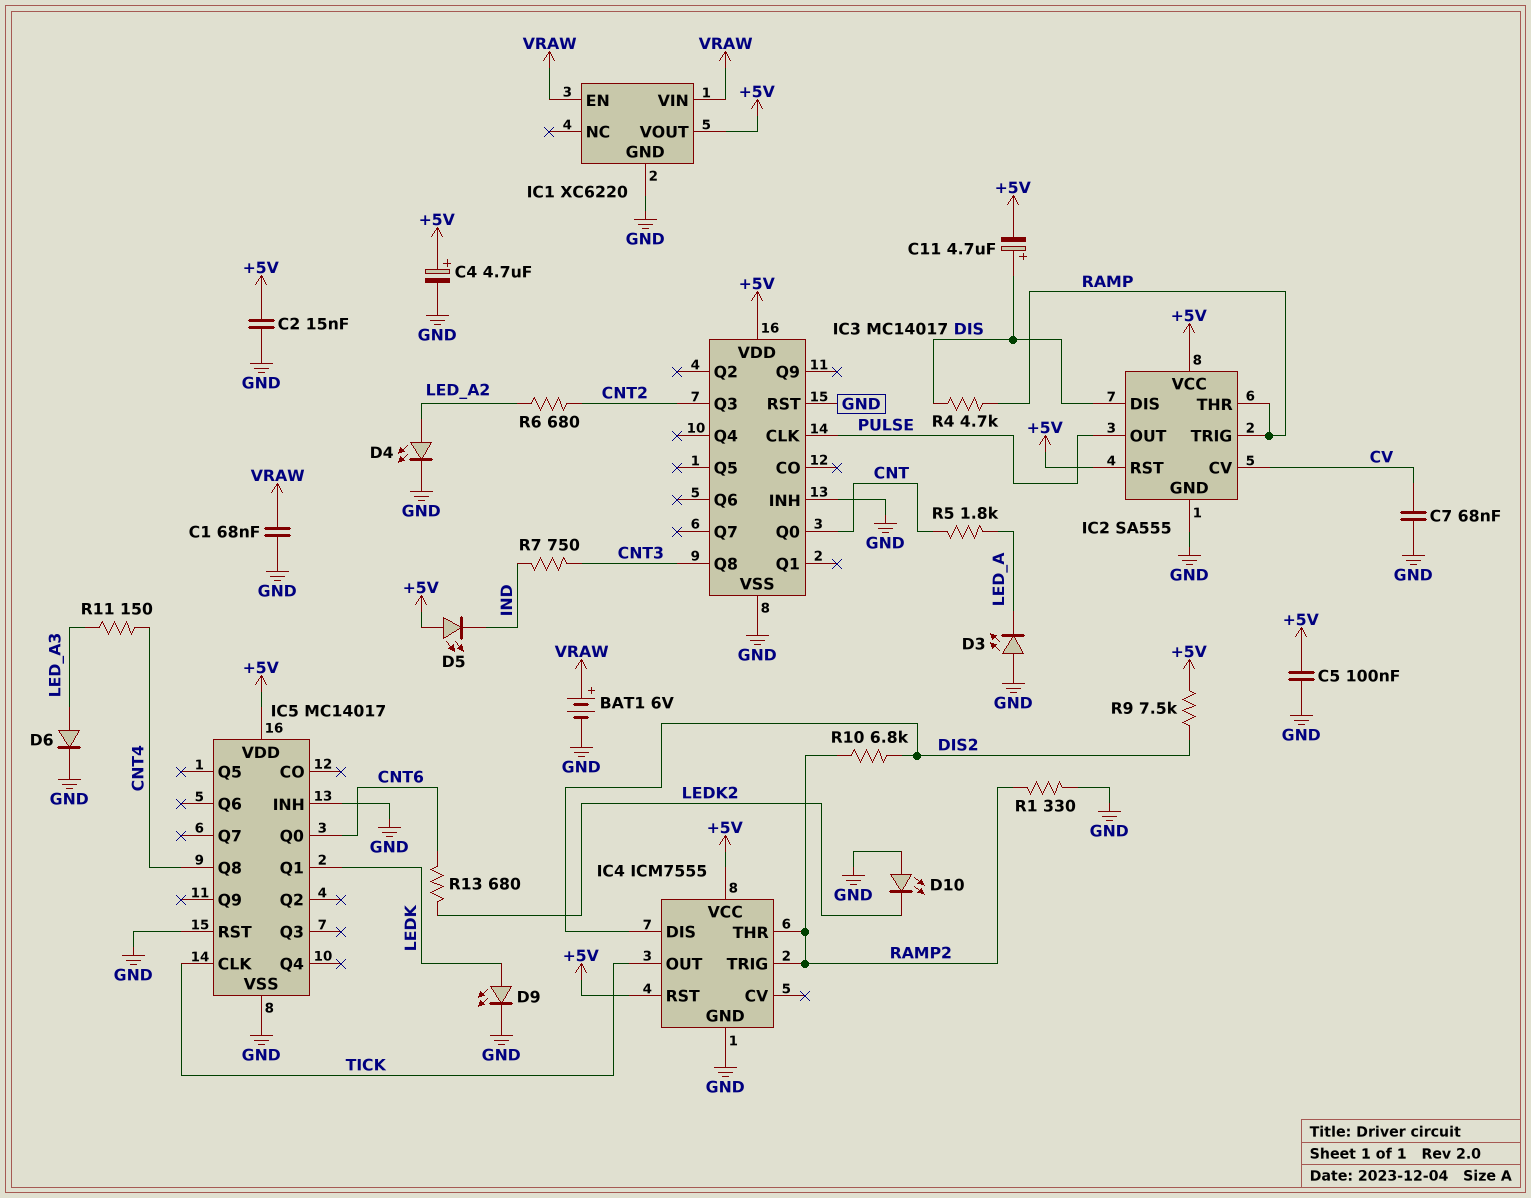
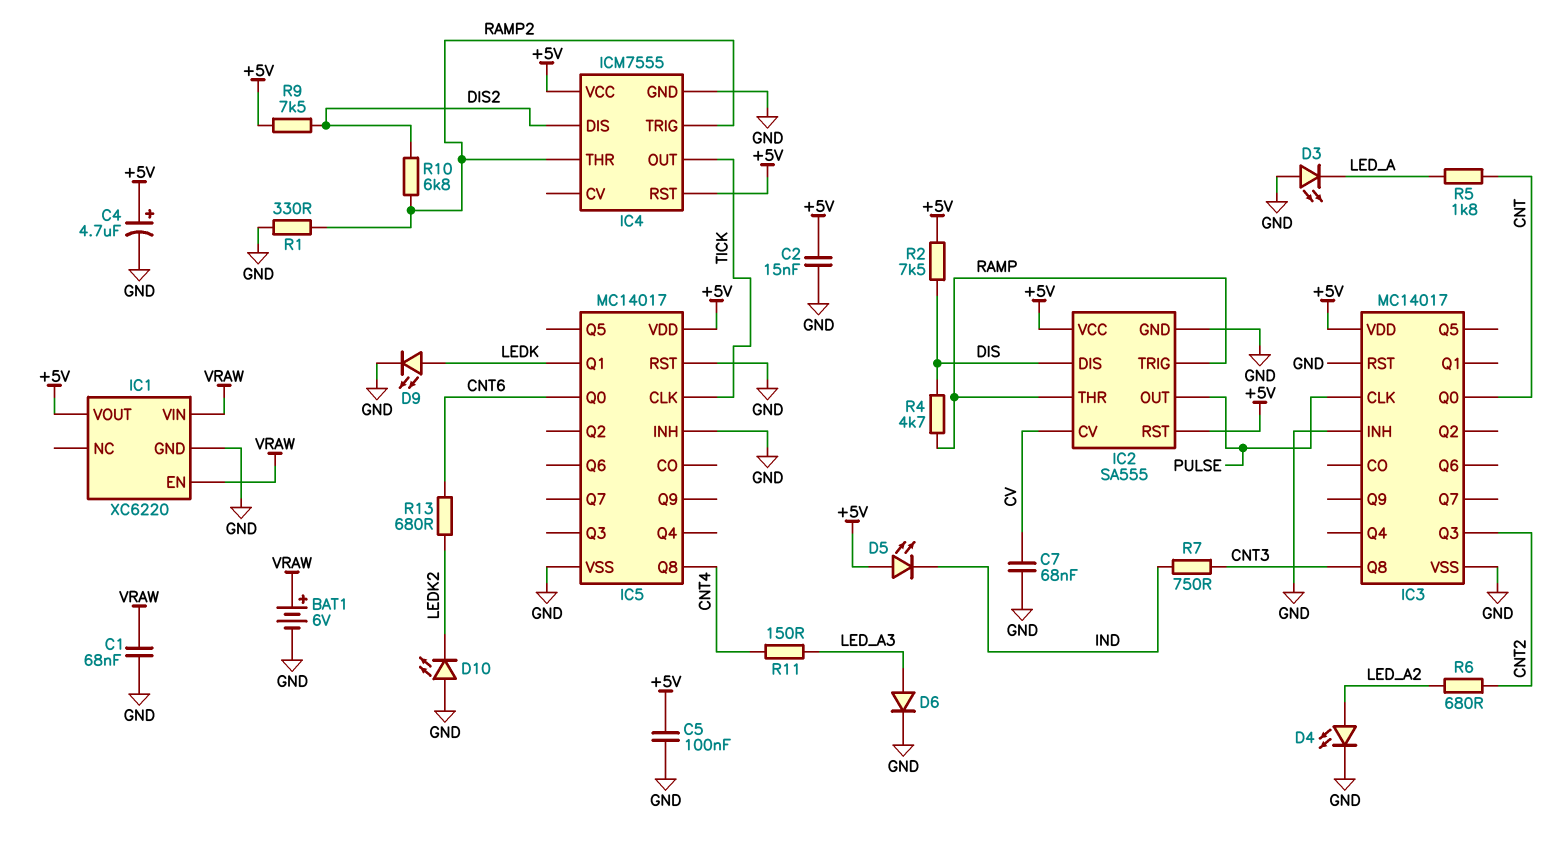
C11: 4.7uF (plus DIS, minus +5V) -> none
R2: none -> 7.5k (+5V, DIS)

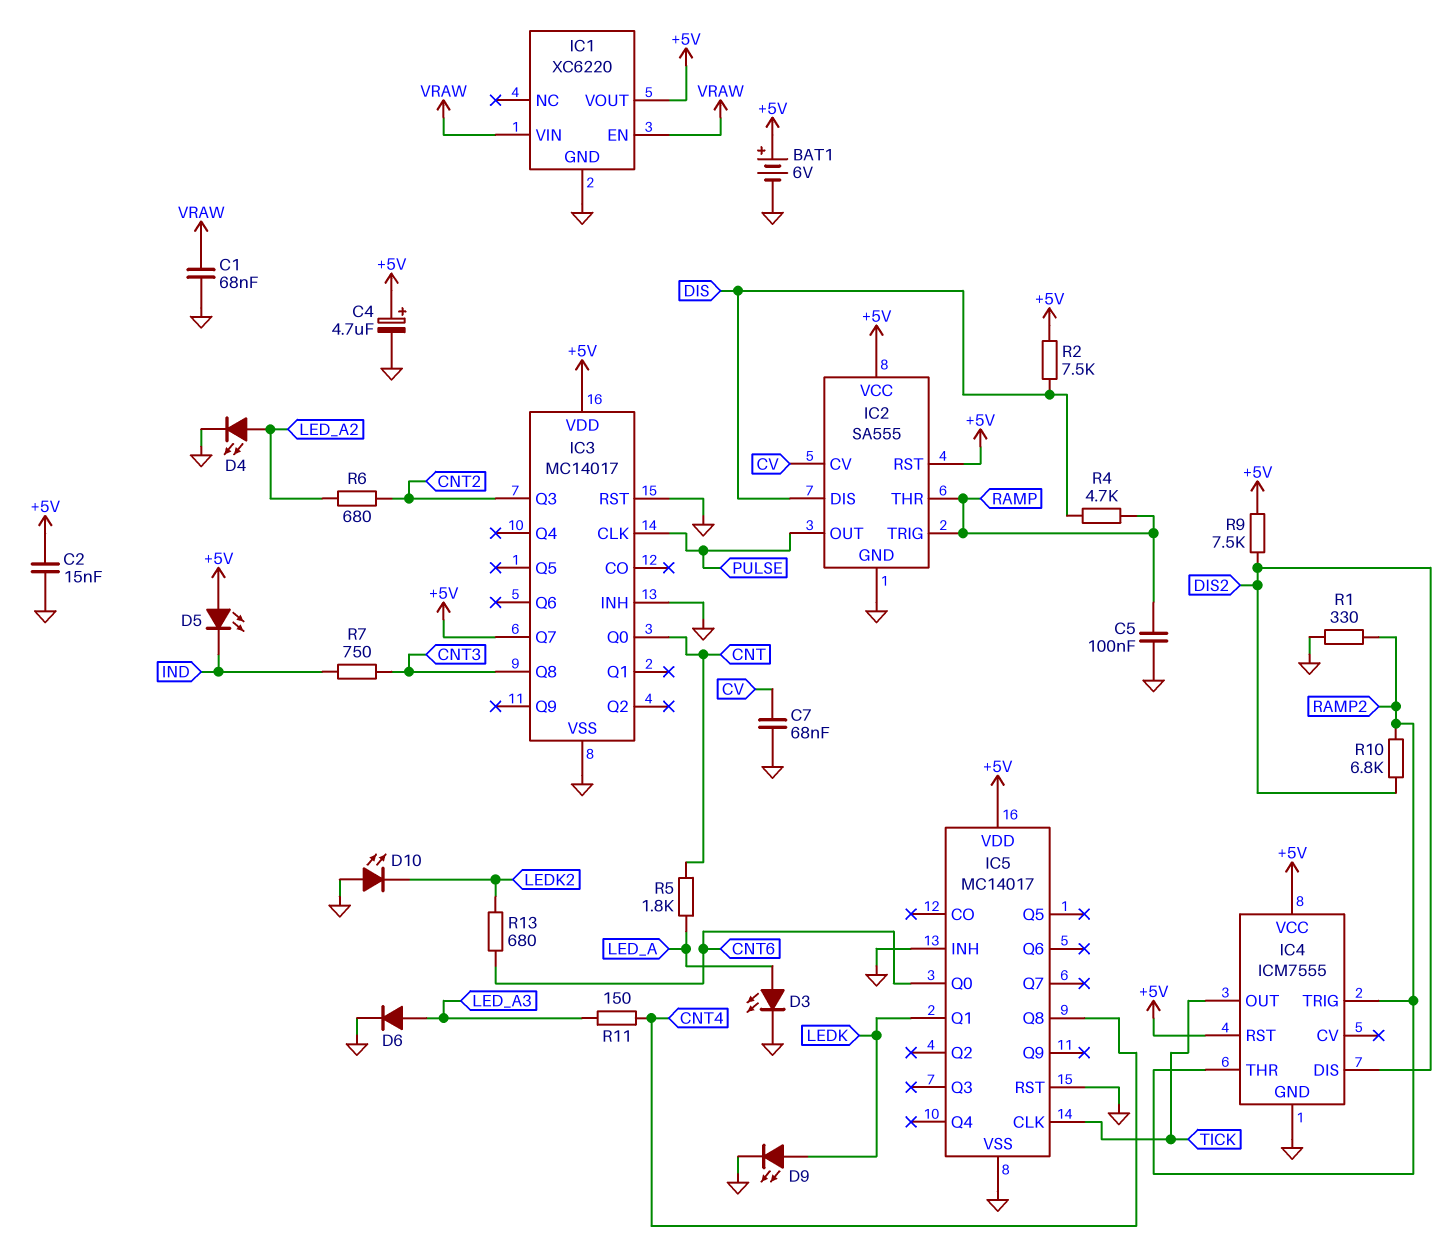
BAT1: 6V (plus VRAW, minus GND) -> 6V (plus +5V, minus GND)
C5: 100nF (+5V, GND) -> 100nF (GND, RAMP)
D3: LED (A GND, K LED_A) -> LED (A LED_A, K GND)
IC3 pin Q7: none -> +5V

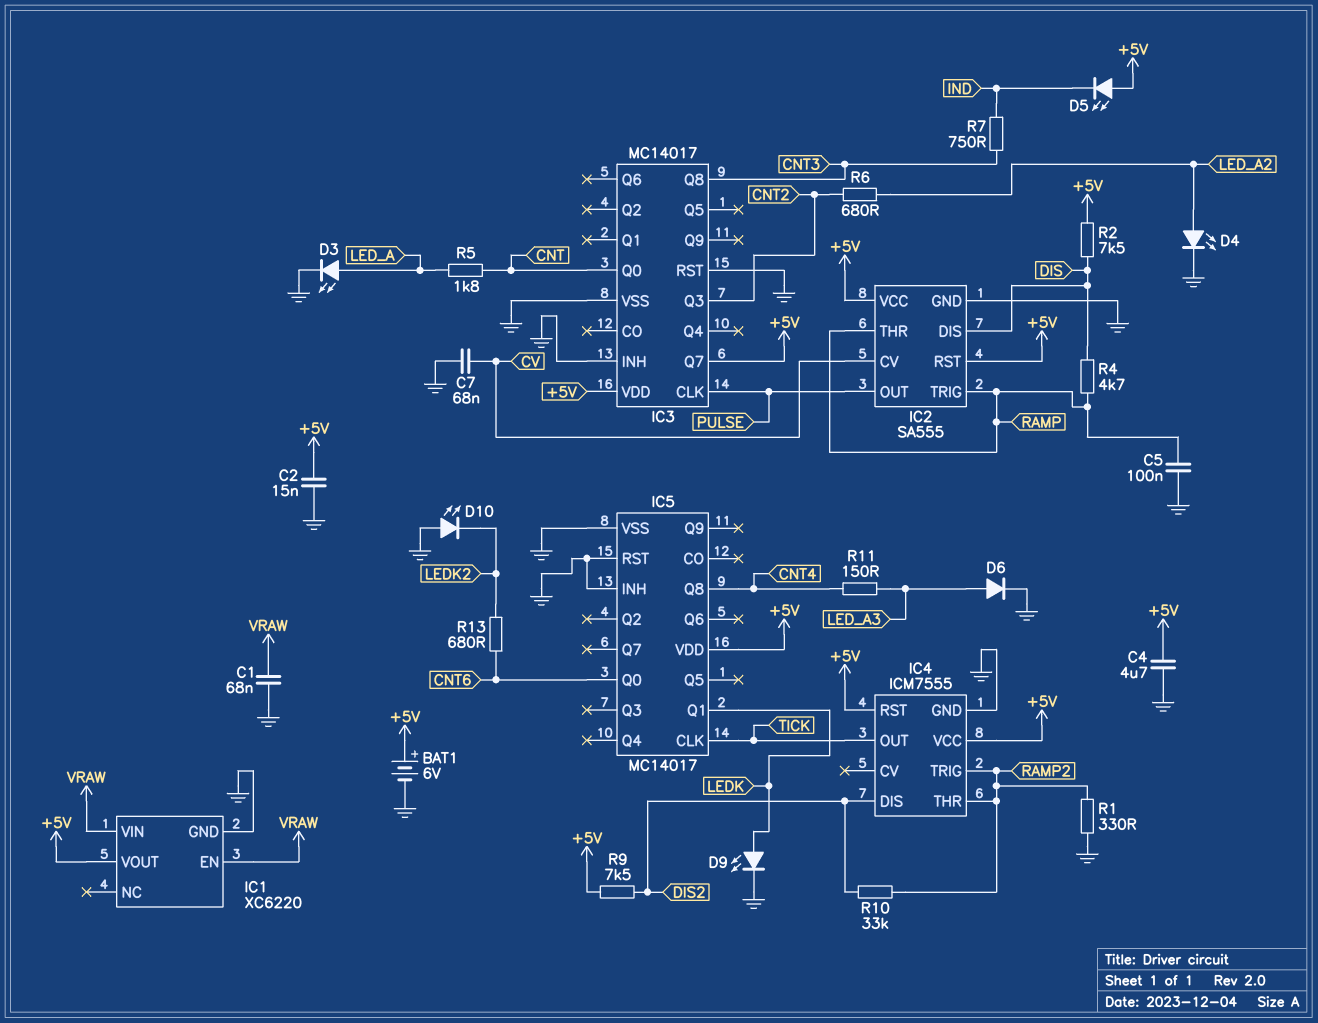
C4: 4.7uF (plus +5V, minus GND) -> 4.7uF (+5V, GND)
R10: 6.8k (DIS2, RAMP2) -> 33k (DIS2, RAMP2)

